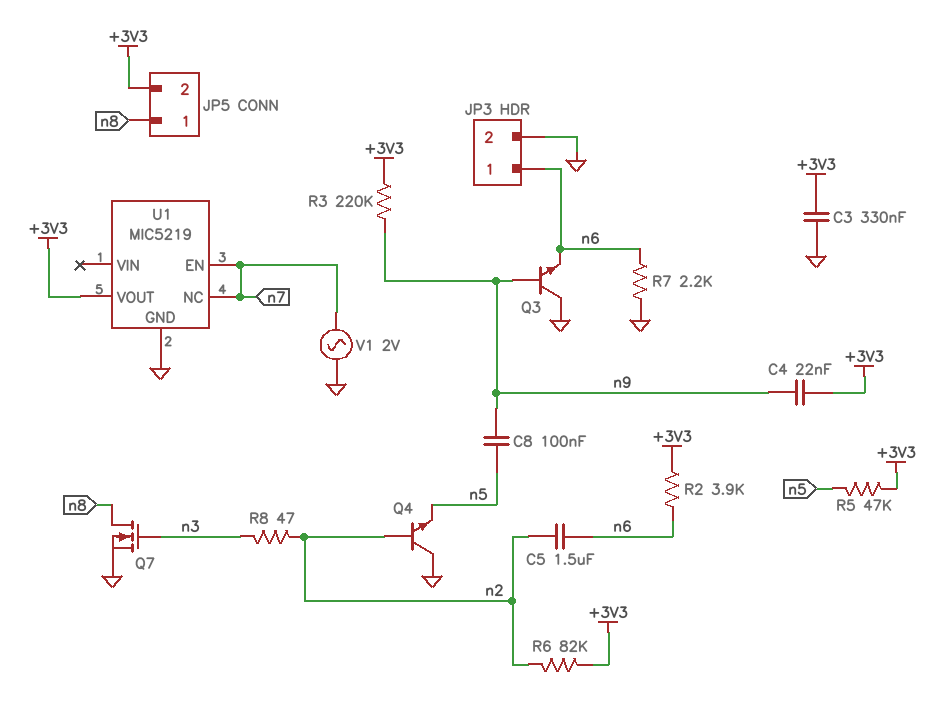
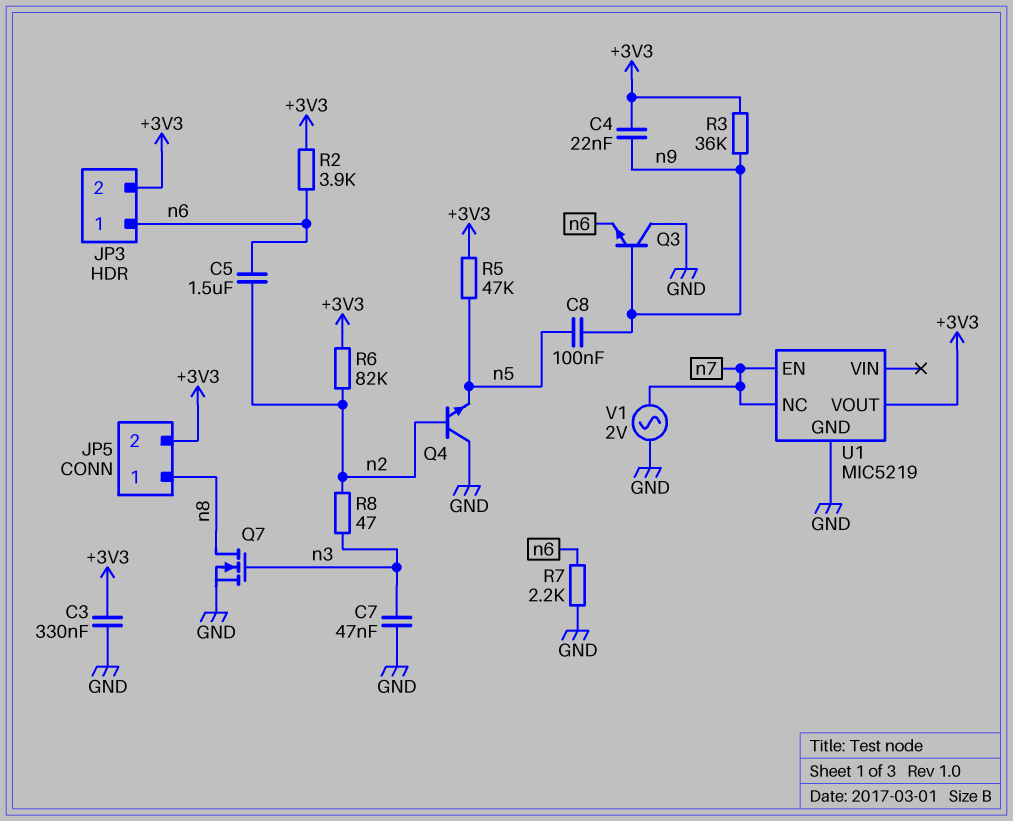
C7: none -> 47nF (GND, n3)
JP3 pin 2: GND -> +3V3
R3: 220k (+3V3, n9) -> 36k (+3V3, n9)

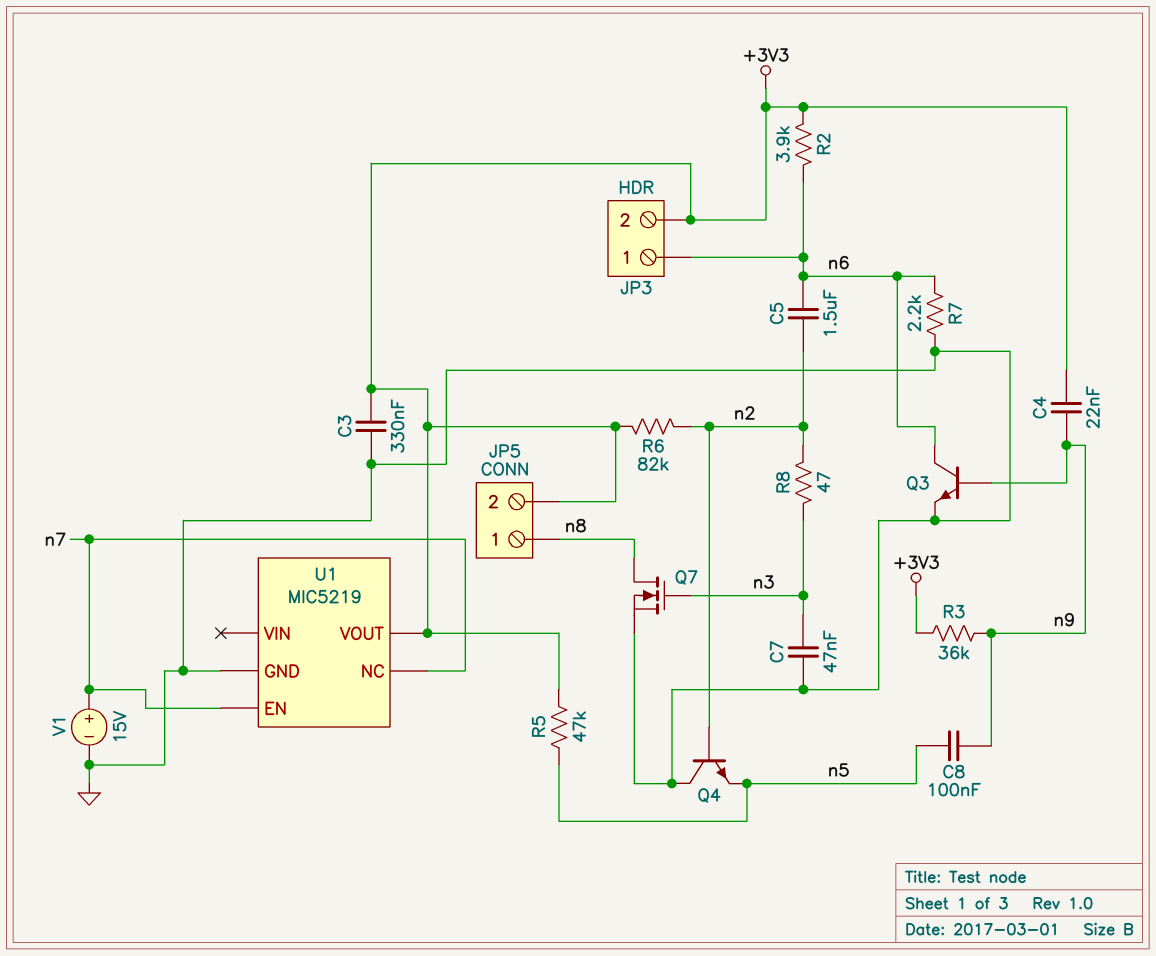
Q3: NPN (B n9, C GND, E n6) -> NPN (B n9, C n6, E GND)
V1: AC 2V (GND, n7) -> 15V (plus n7, minus GND)

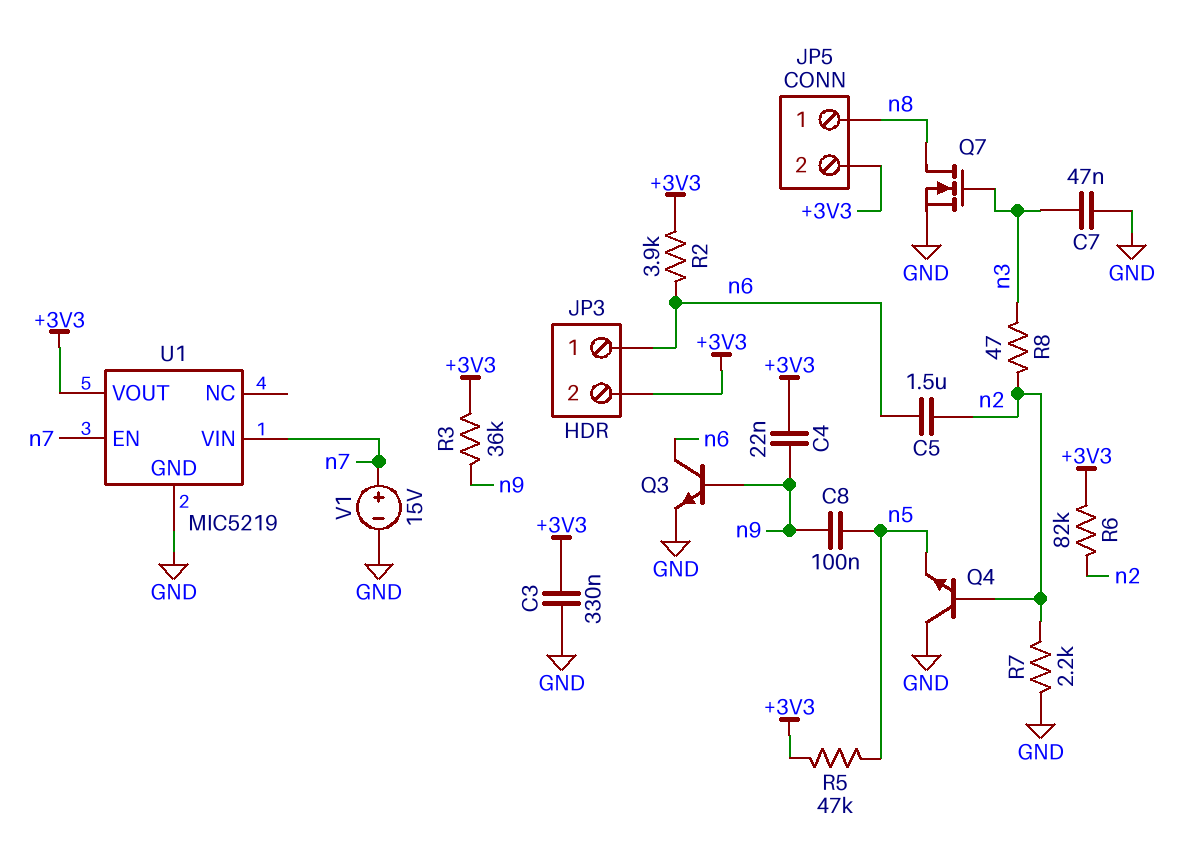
R7: 2.2k (GND, n6) -> 2.2k (GND, n2)
U1 pin NC: n7 -> none
U1 pin VIN: none -> n7

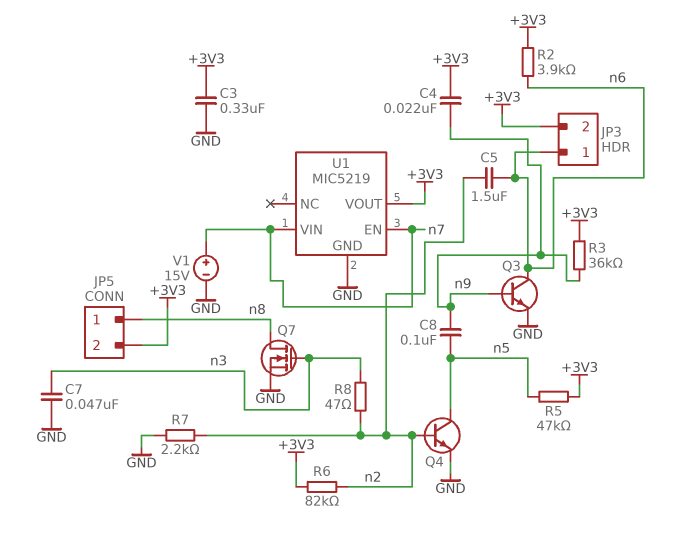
Q4: NPN (B n2, C GND, E n5) -> NPN (B n2, C n5, E GND)

